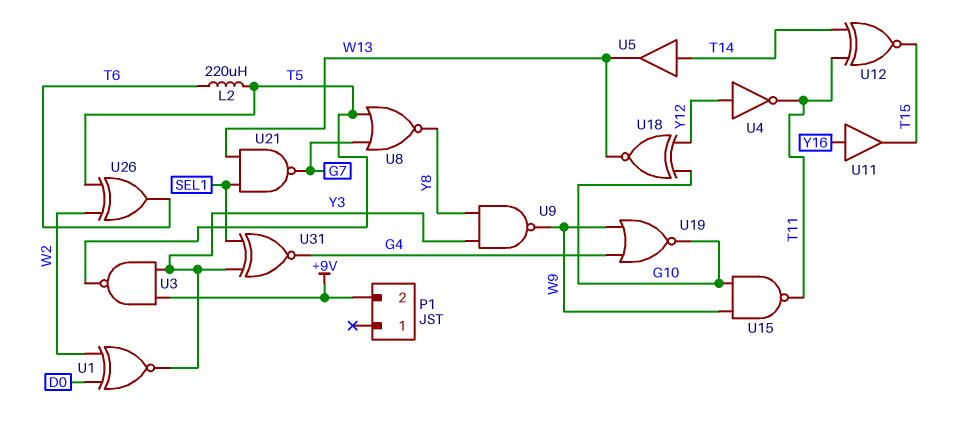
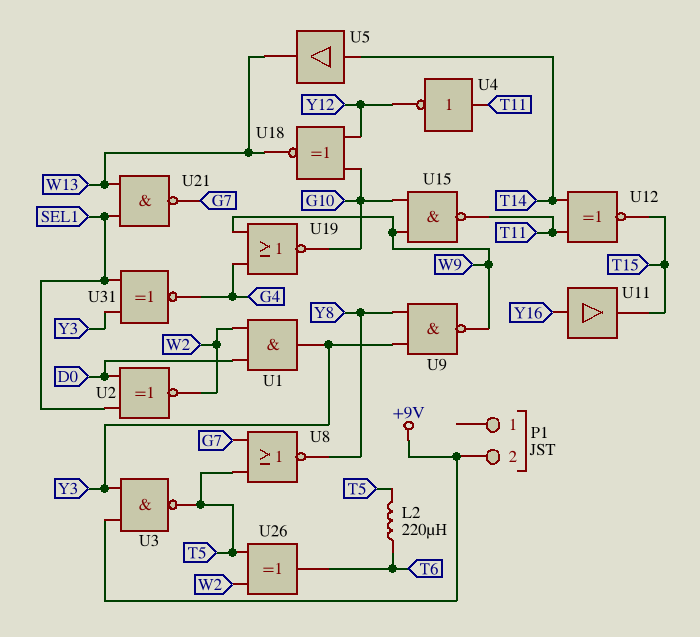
U1: XNOR (in D0, in W2, out Y3) -> AND (in D0, in W2, out Y3)
U2: none -> XNOR (in D0, in SEL1, out W2)
U4: NOT (in Y12, out T11) -> NOT (in T11, out Y12)

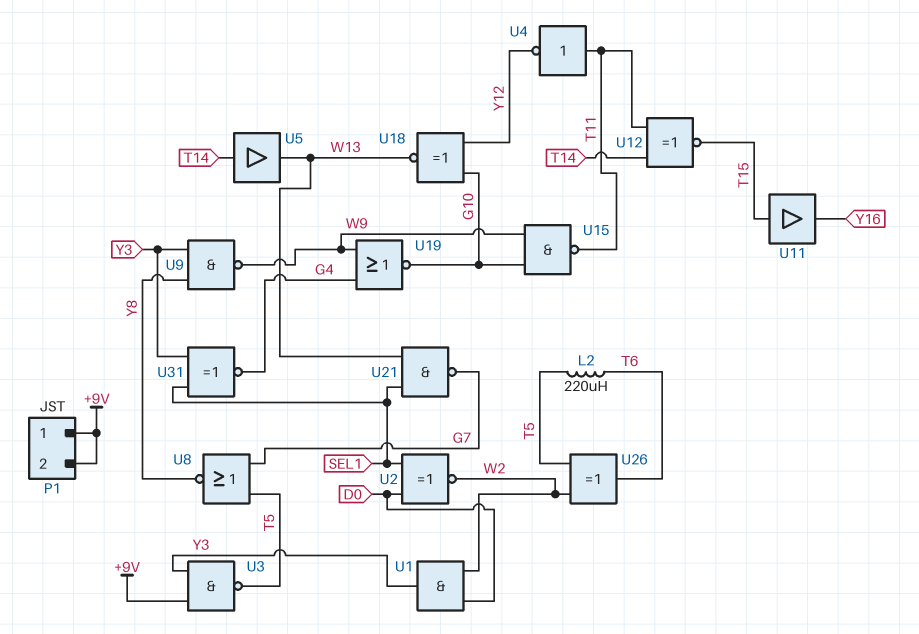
P1 pin 1: none -> +9V
U11: buffer (in Y16, out T15) -> buffer (in T15, out Y16)

